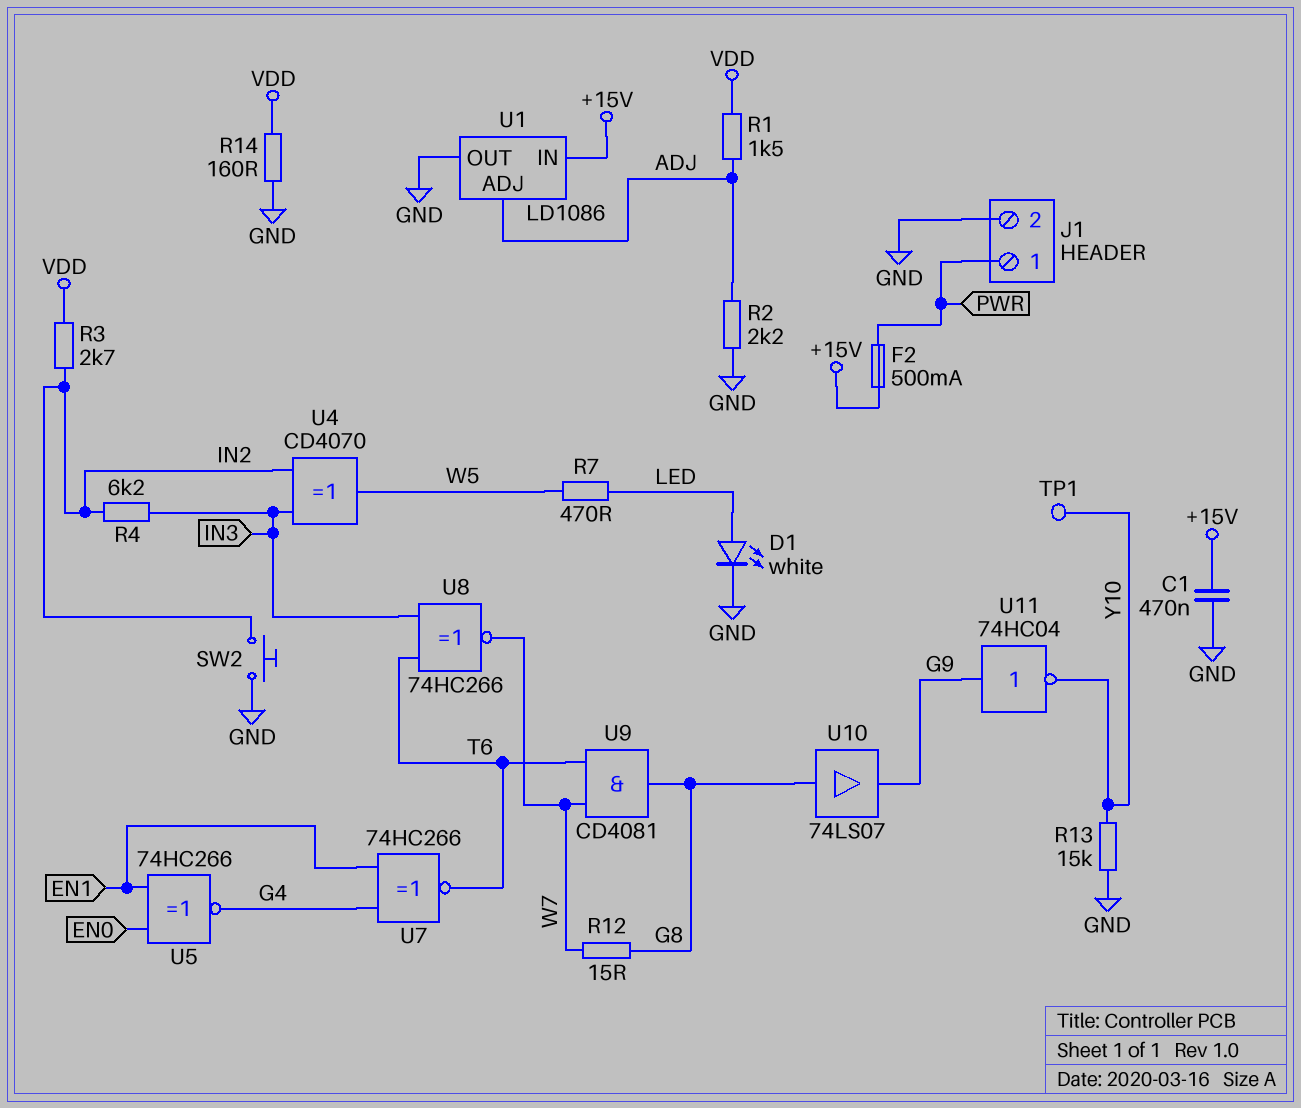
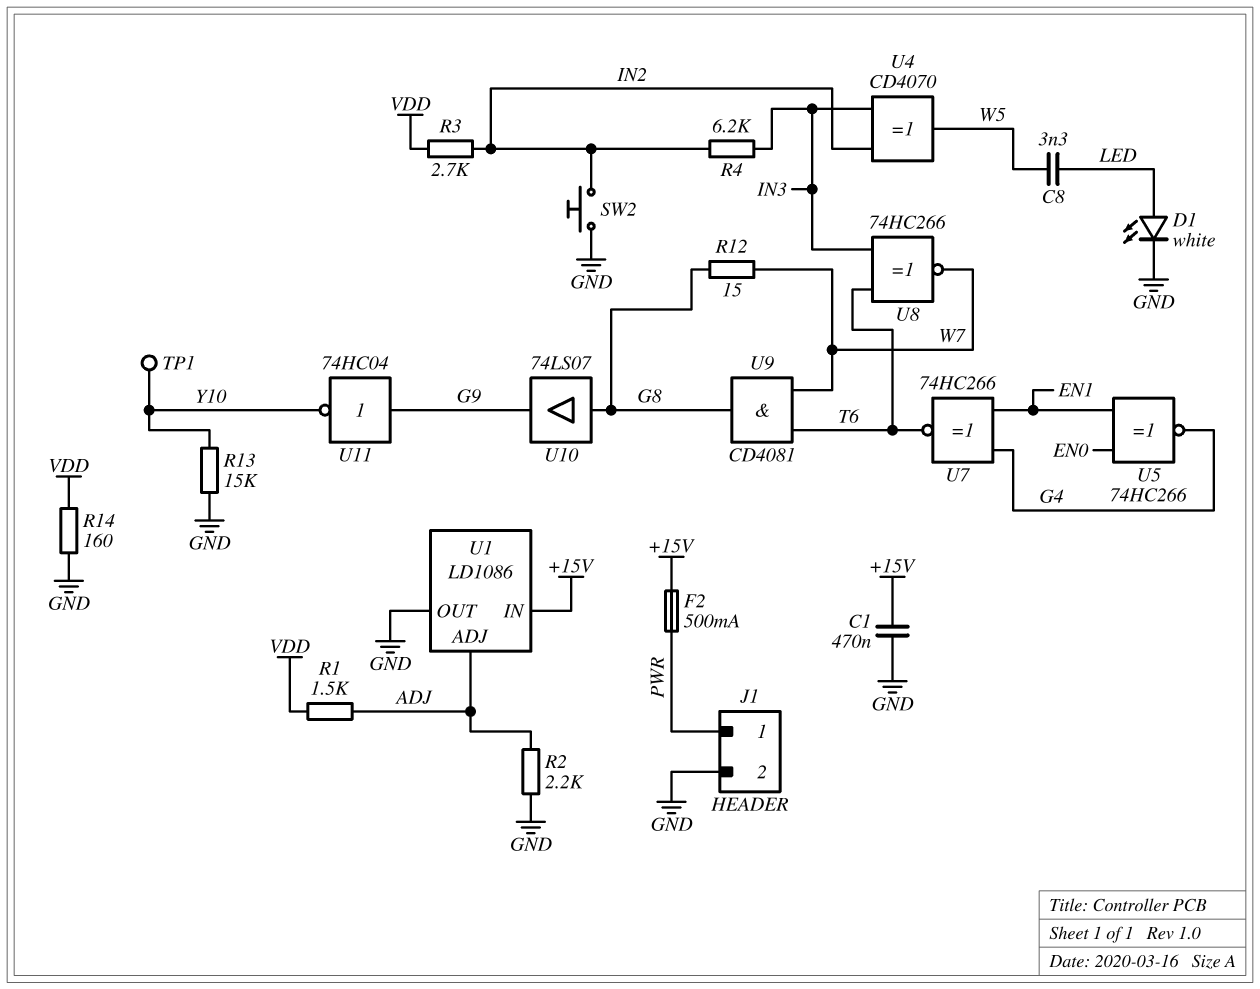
C8: none -> 3.3nF (LED, W5)
R7: 470 (LED, W5) -> none

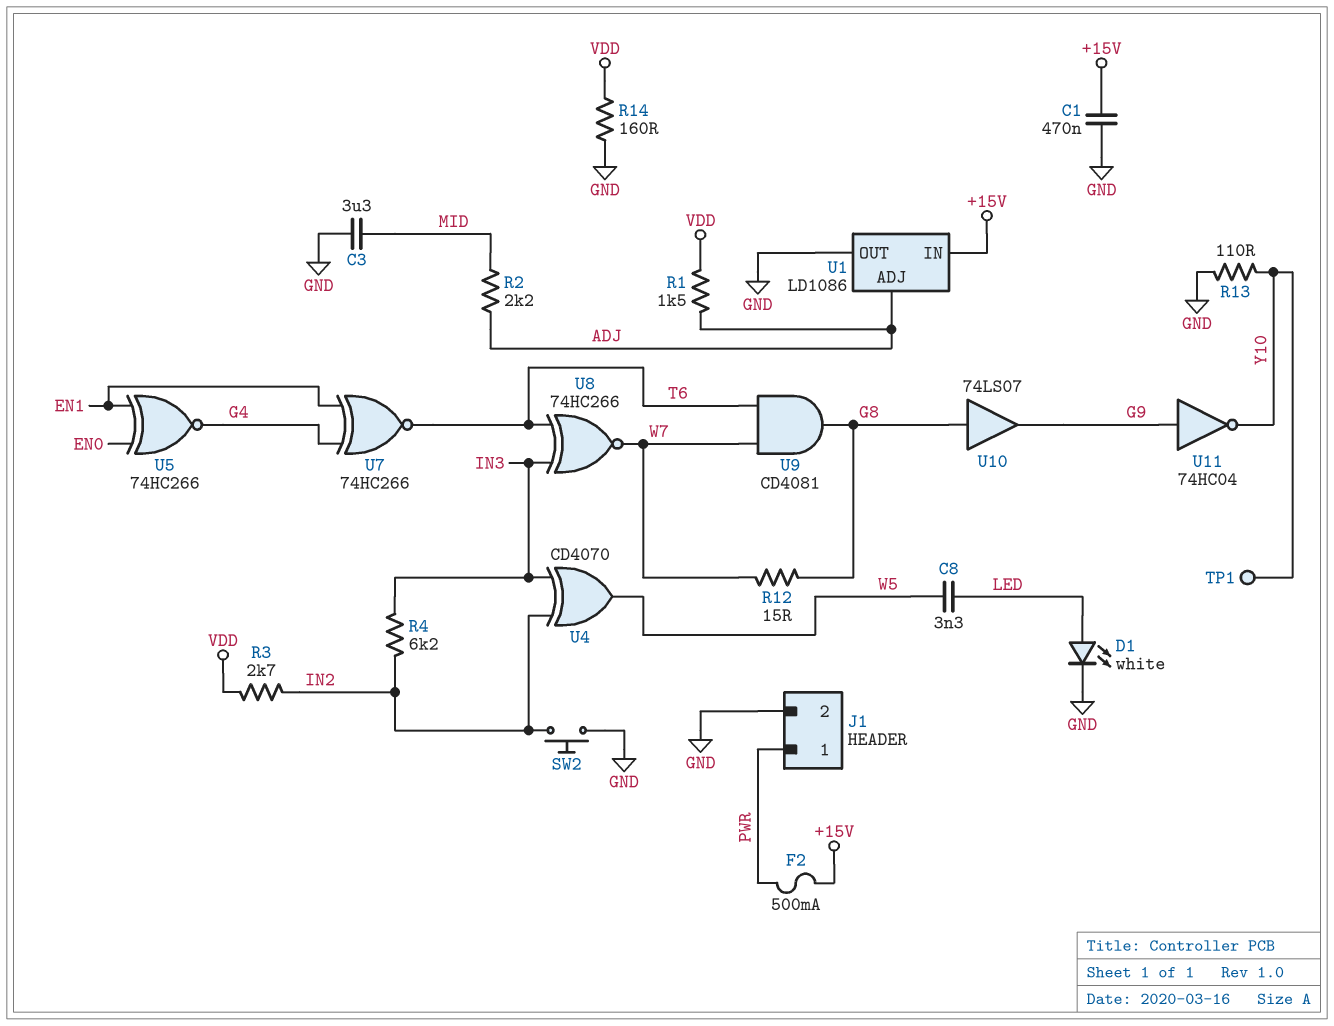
C3: none -> 3.3uF (GND, MID)
R2: 2.2k (ADJ, GND) -> 2.2k (ADJ, MID)
R13: 15k (GND, Y10) -> 110 (GND, Y10)

